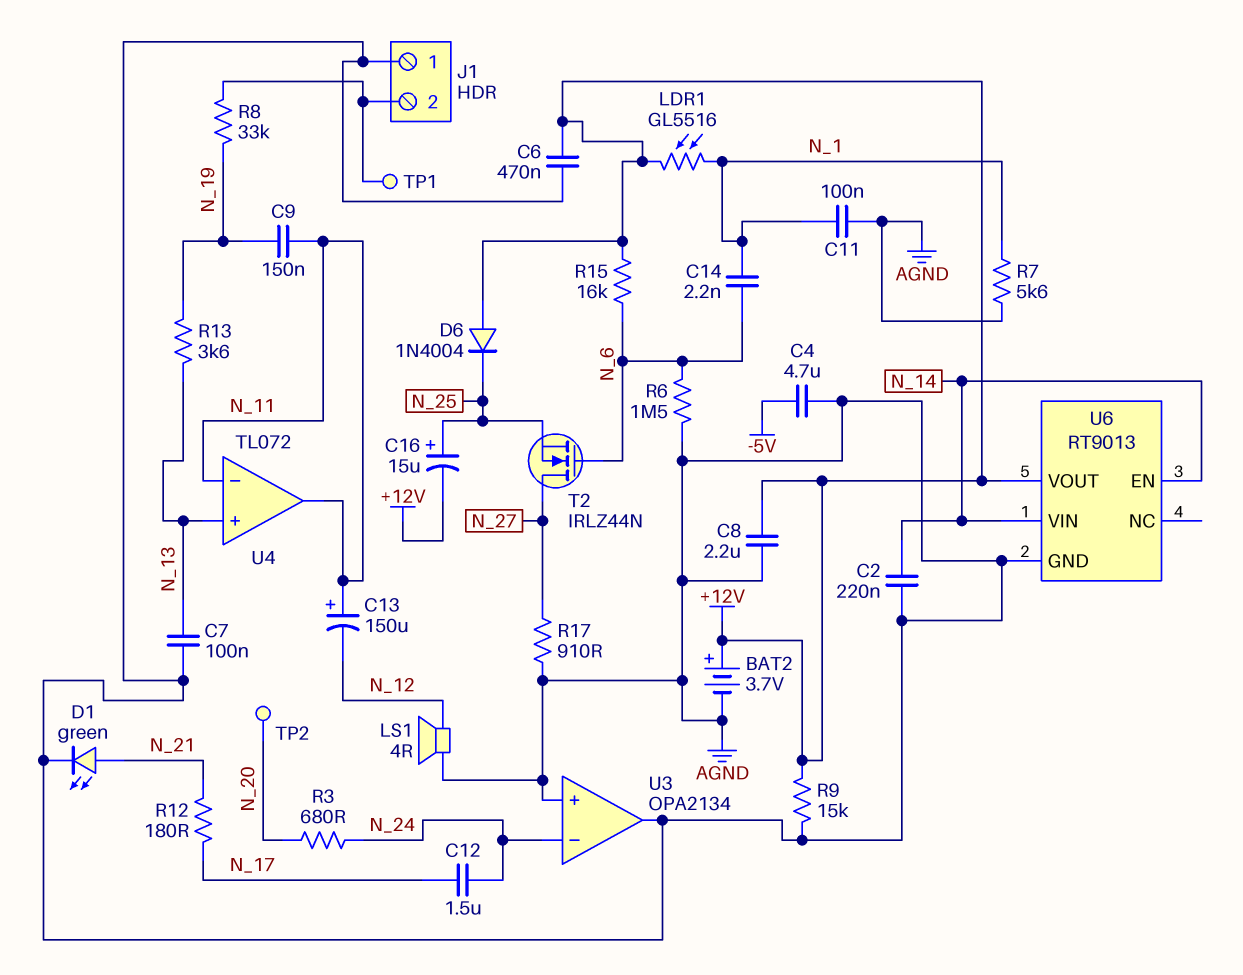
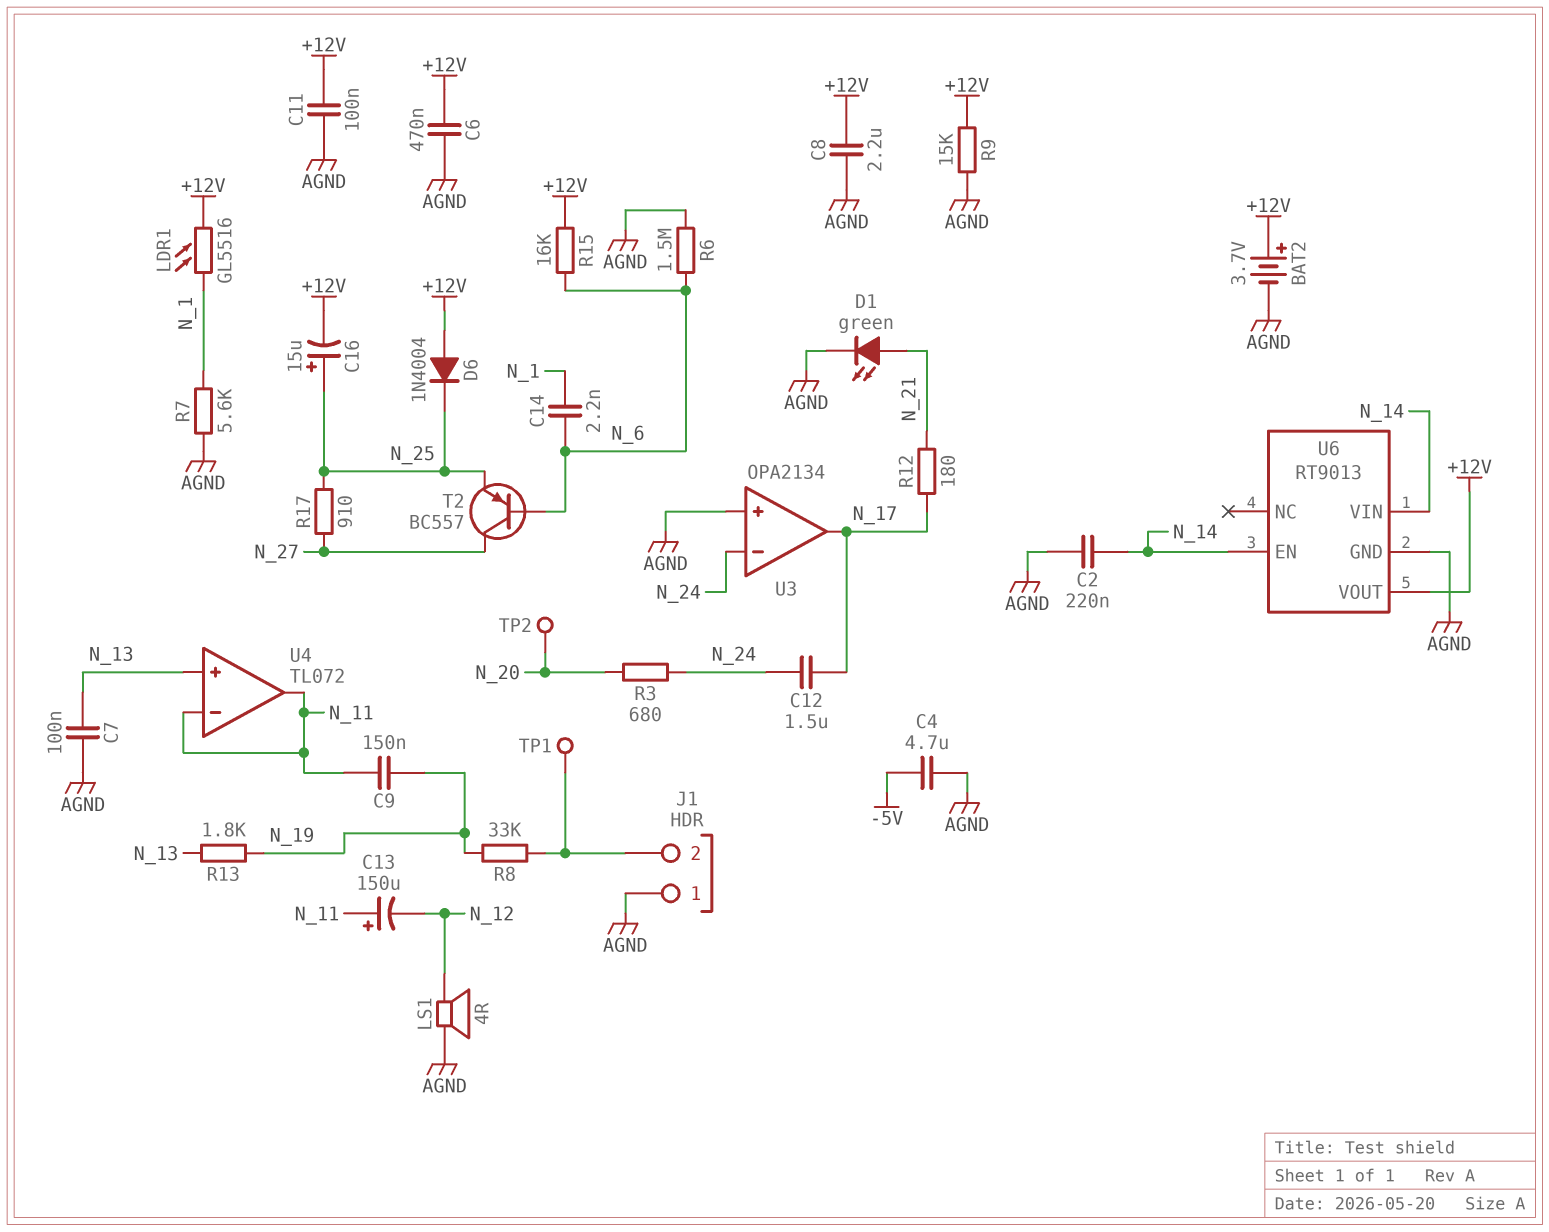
C11: 100nF (AGND, N_1) -> 100nF (+12V, AGND)
R13: 3.6k (N_13, N_19) -> 1.8k (N_13, N_19)
R17: 910 (AGND, N_27) -> 910 (N_25, N_27)
T2: NMOS IRLZ44N (G N_6, D N_27, S N_25) -> PNP BC557 (B N_6, C N_27, E N_25)
U3 pin out: AGND -> N_17

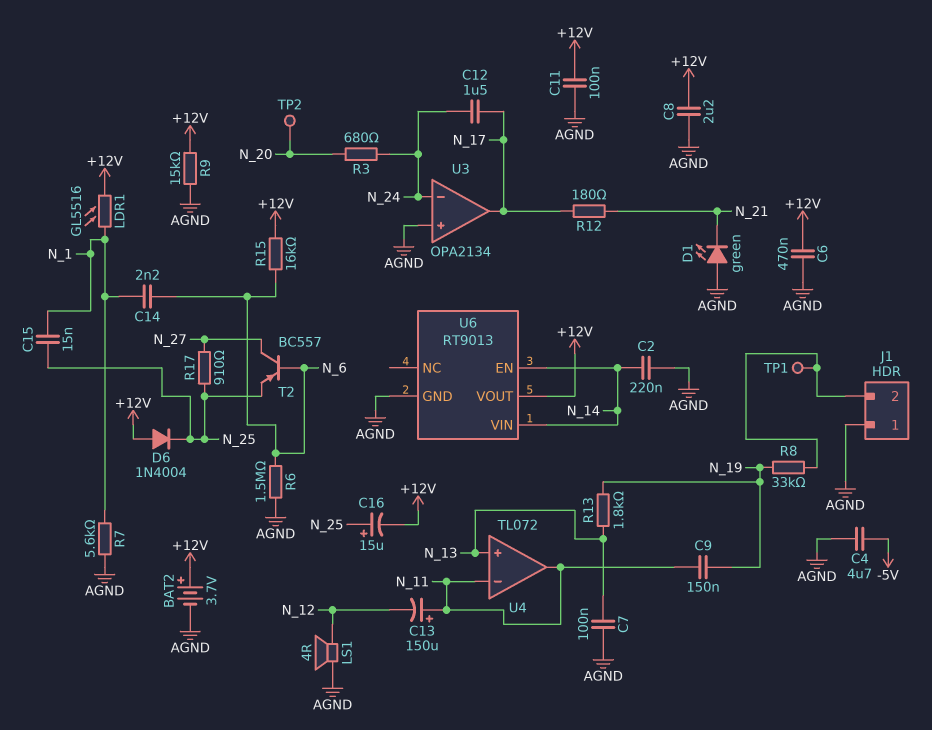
C15: none -> 15nF (N_1, N_25)
D1: LED green (A N_21, K AGND) -> LED green (A AGND, K N_21)

